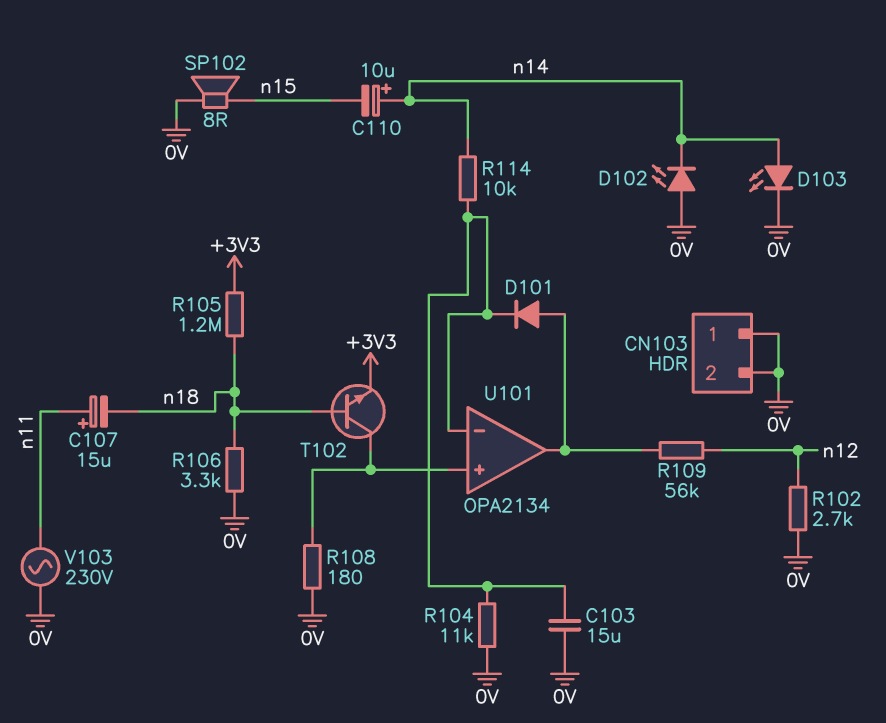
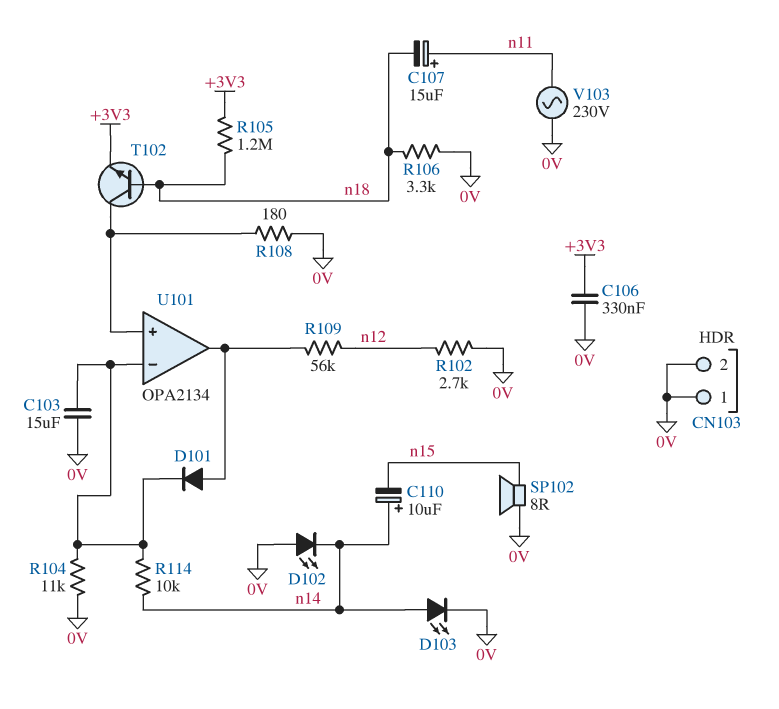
C106: none -> 330nF (+3V3, 0V)

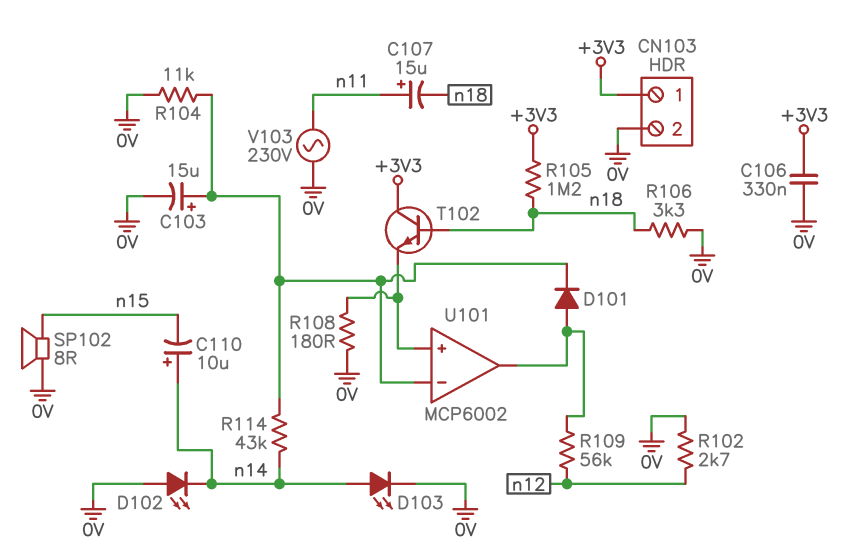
C103: 15uF (0V, U101/in-) -> 15uF (plus U101/in-, minus 0V)
CN103 pin 1: 0V -> +3V3
R114: 10k (U101/in-, n14) -> 43k (U101/in-, n14)
T102: NPN (B n18, C U101/in+, E +3V3) -> NPN (B n18, C +3V3, E U101/in+)
U101: OPA2134 -> MCP6002

